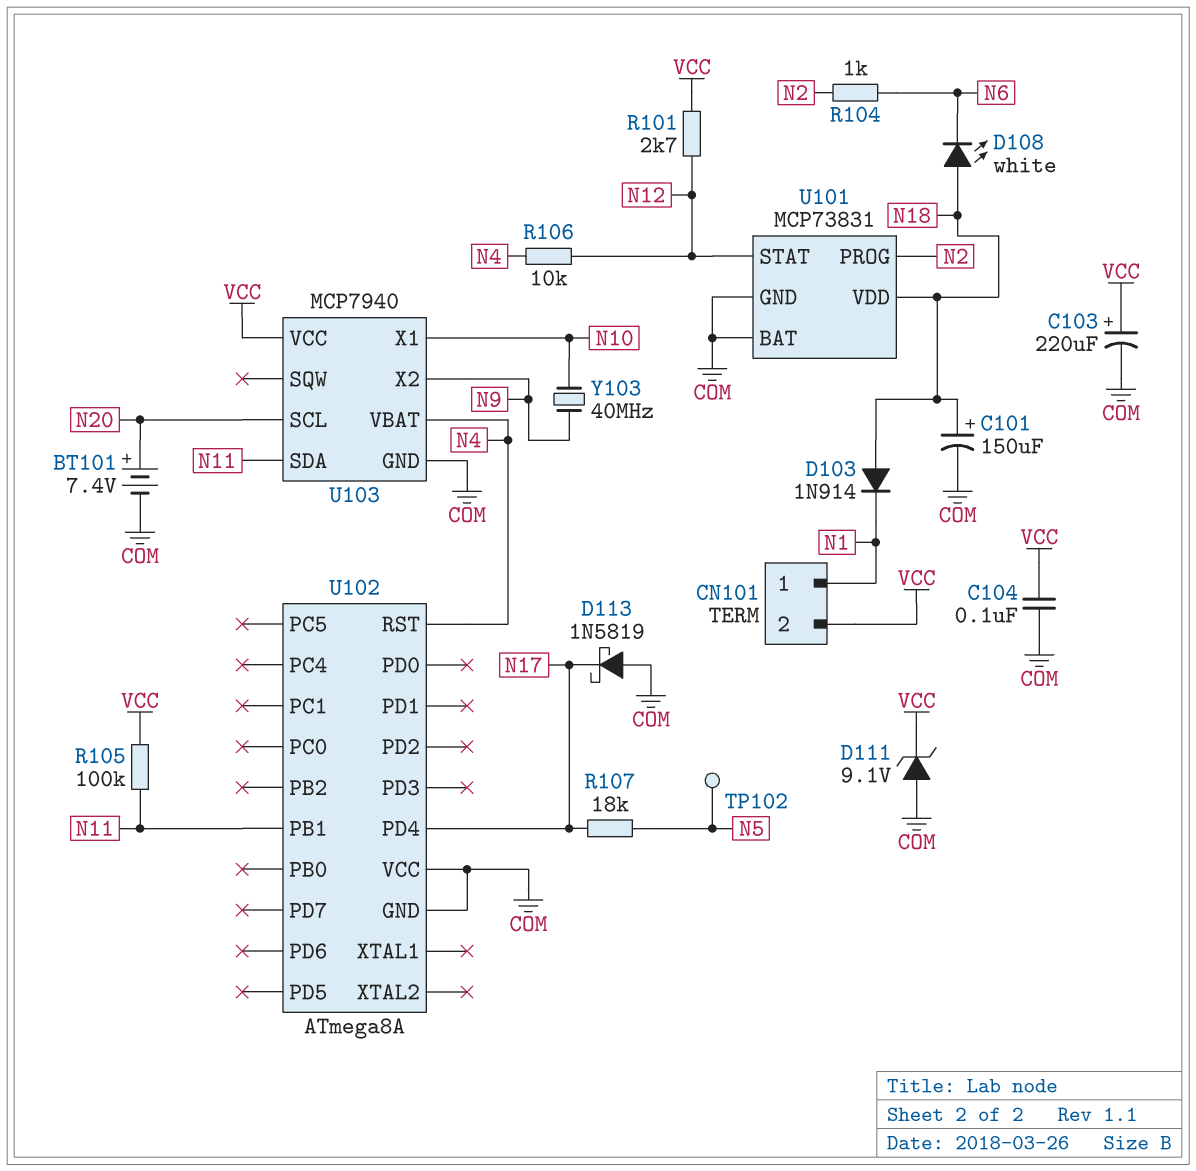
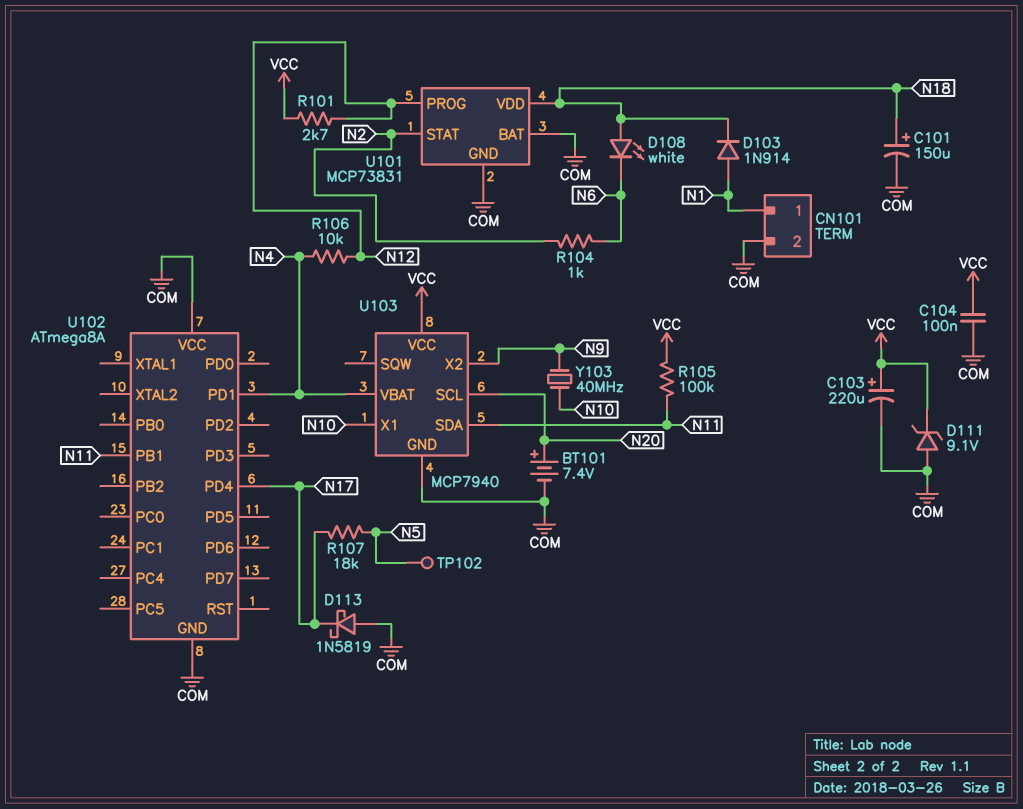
CN101 pin 2: VCC -> COM
D103: diode 1N914 (A N18, K N1) -> diode 1N914 (A N1, K N18)
U101 pin PROG: N2 -> N12
U101 pin STAT: N12 -> N2
U102 pin PD1: none -> N4
U102 pin RST: N4 -> none

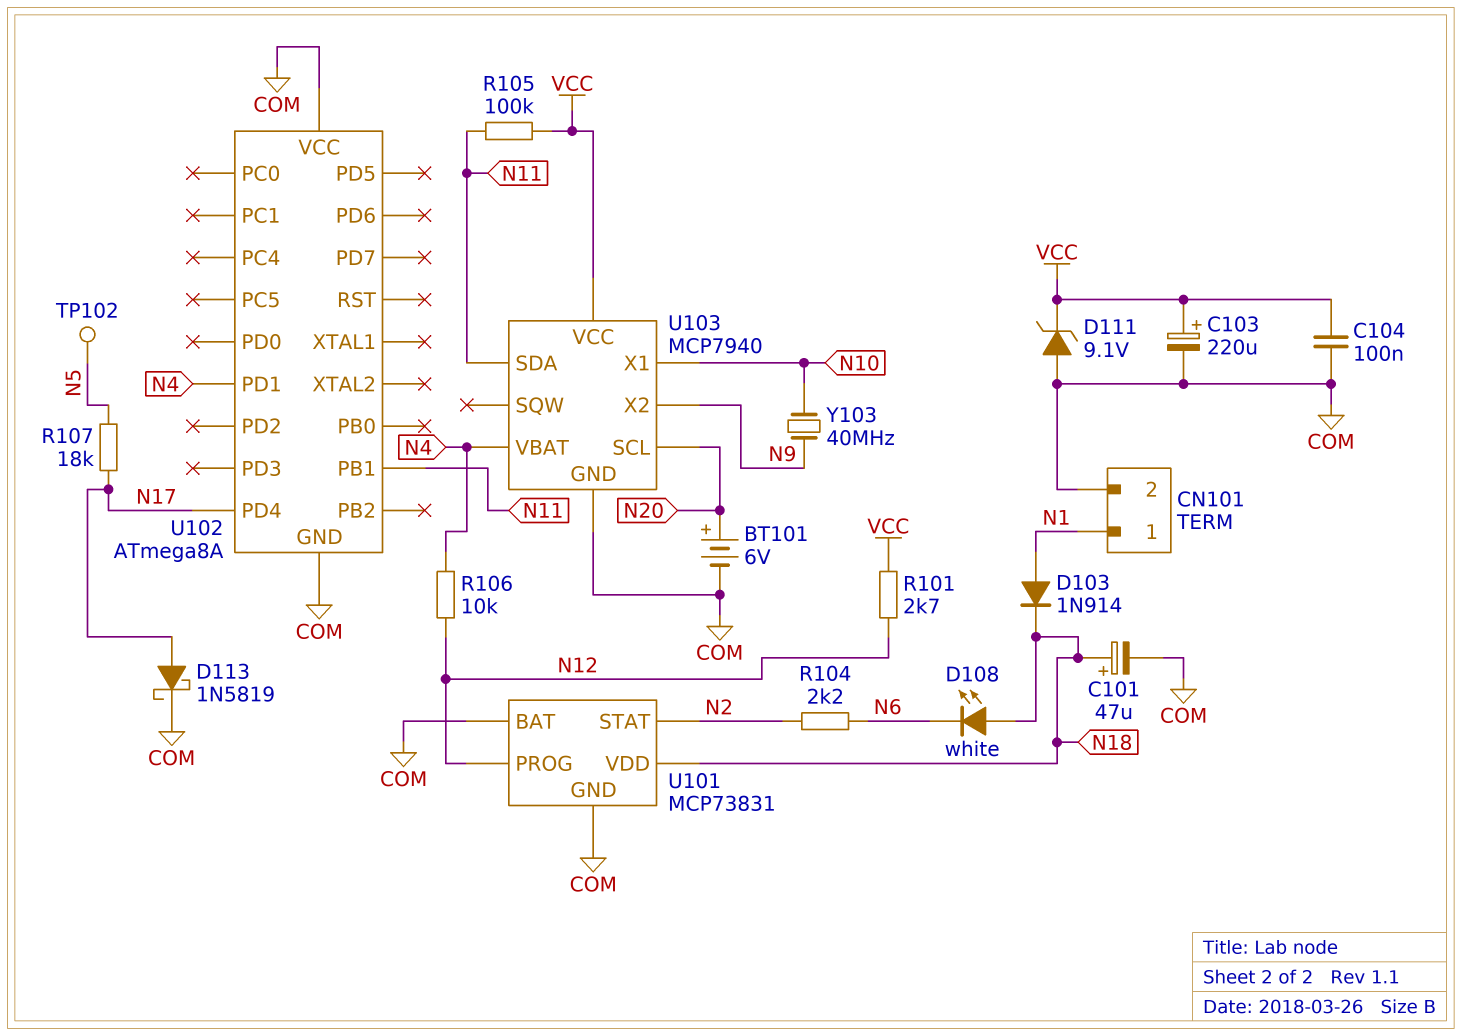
BT101: 7.4V (plus N20, minus COM) -> 6V (plus N20, minus COM)
C101: 150uF (plus N18, minus COM) -> 47uF (plus N18, minus COM)
D113: schottky 1N5819 (A COM, K N17) -> schottky 1N5819 (A N17, K COM)
R104: 1k (N2, N6) -> 2.2k (N2, N6)

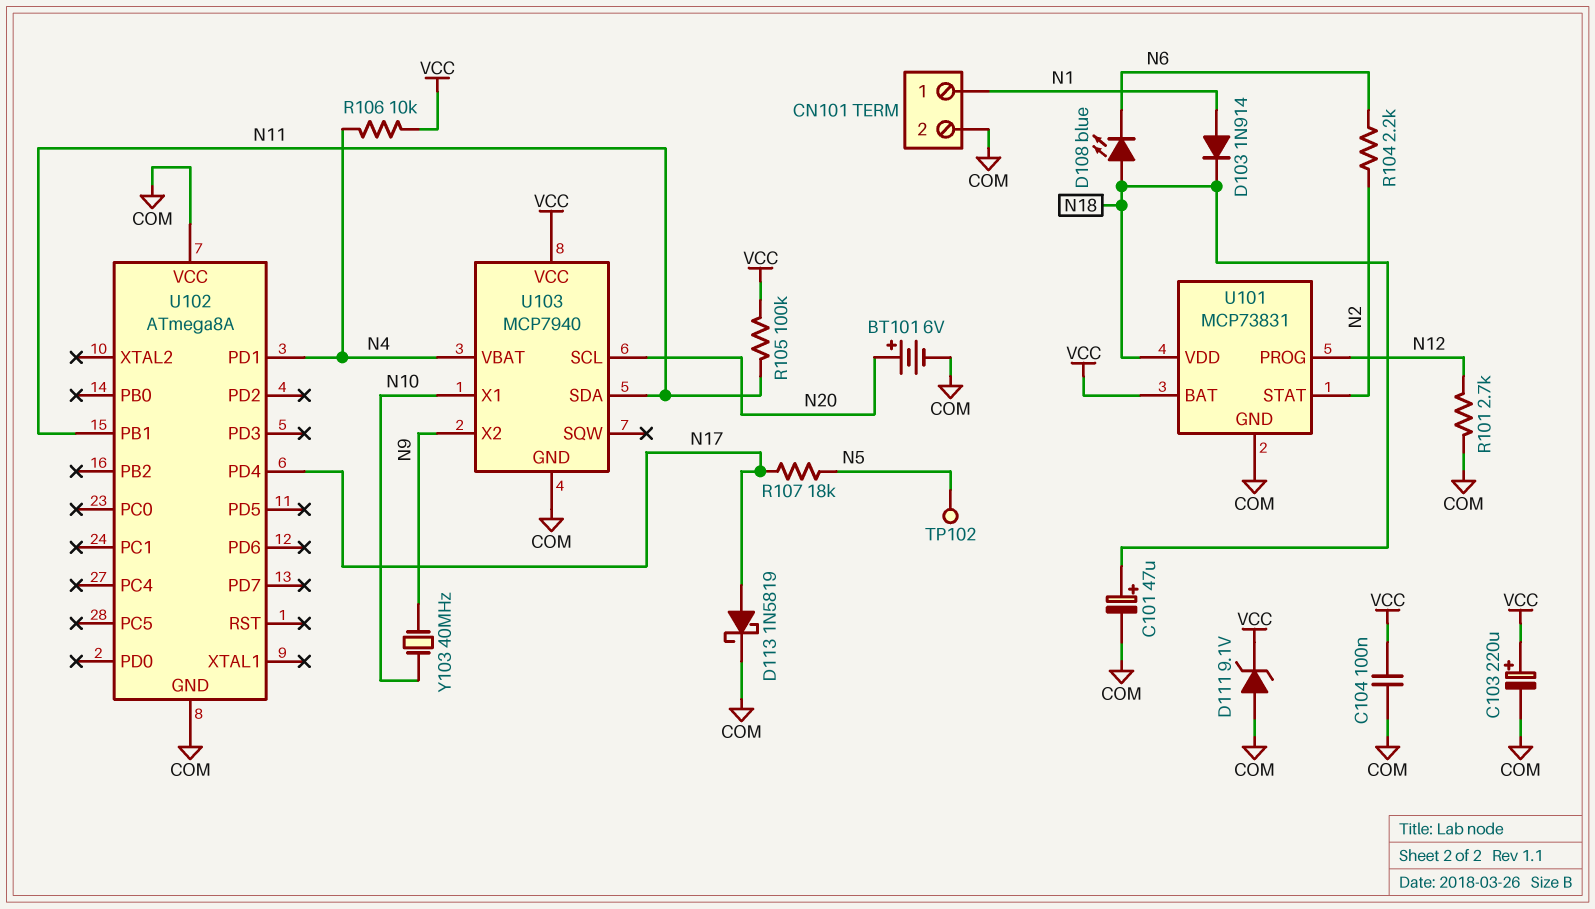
D108: LED white (A N18, K N6) -> LED blue (A N18, K N6)
R101: 2.7k (N12, VCC) -> 2.7k (COM, N12)
R106: 10k (N4, N12) -> 10k (N4, VCC)
U101 pin BAT: COM -> VCC

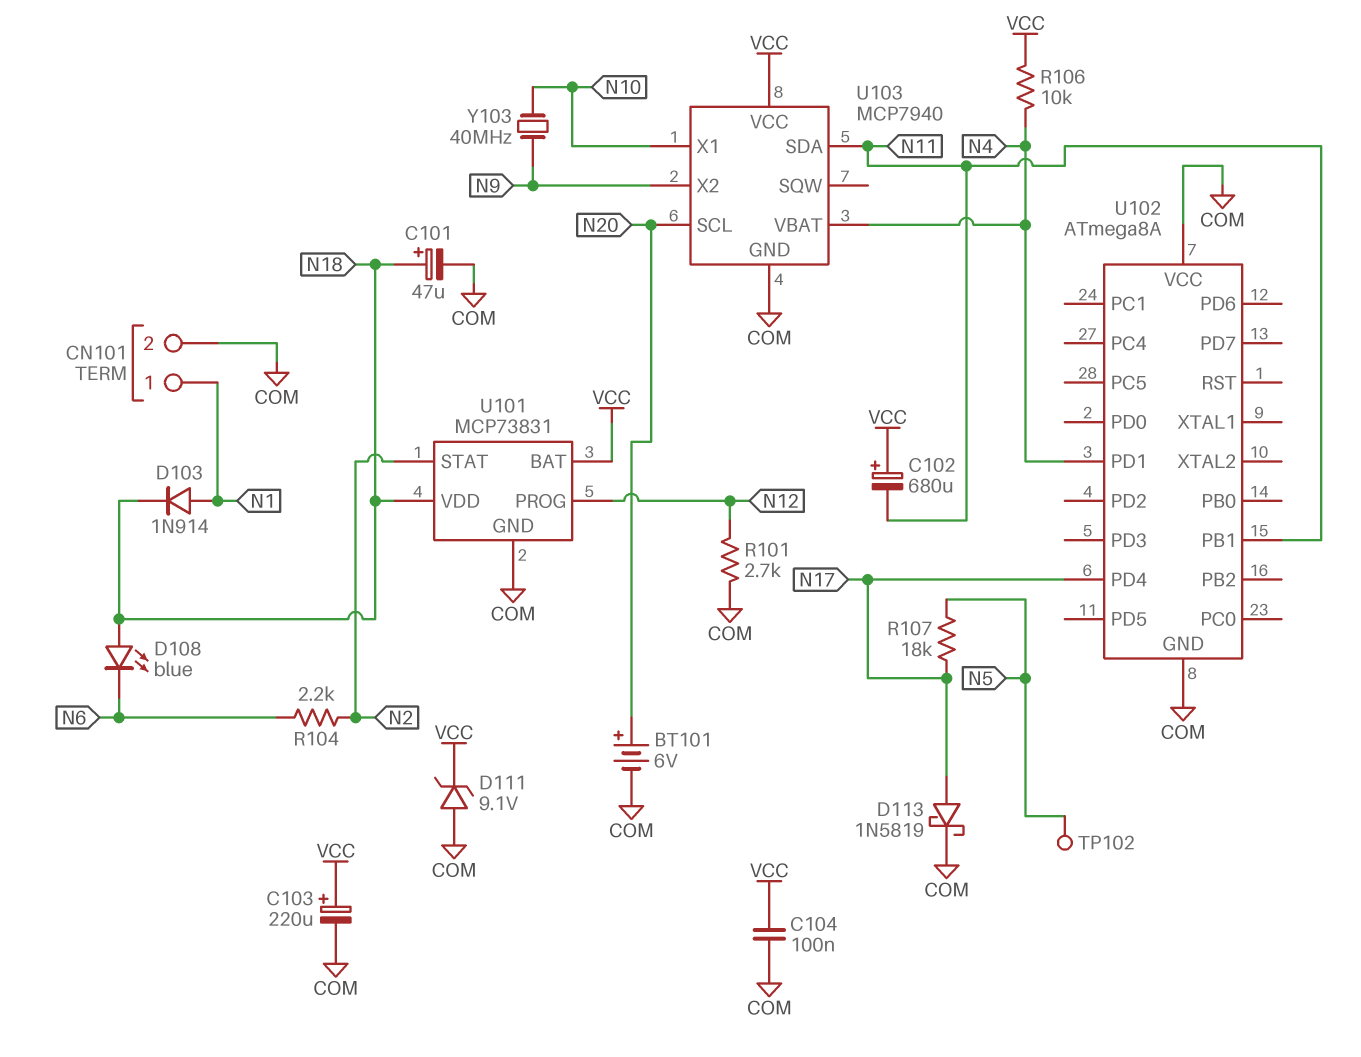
C102: none -> 680uF (plus VCC, minus N11)
R105: 100k (N11, VCC) -> none

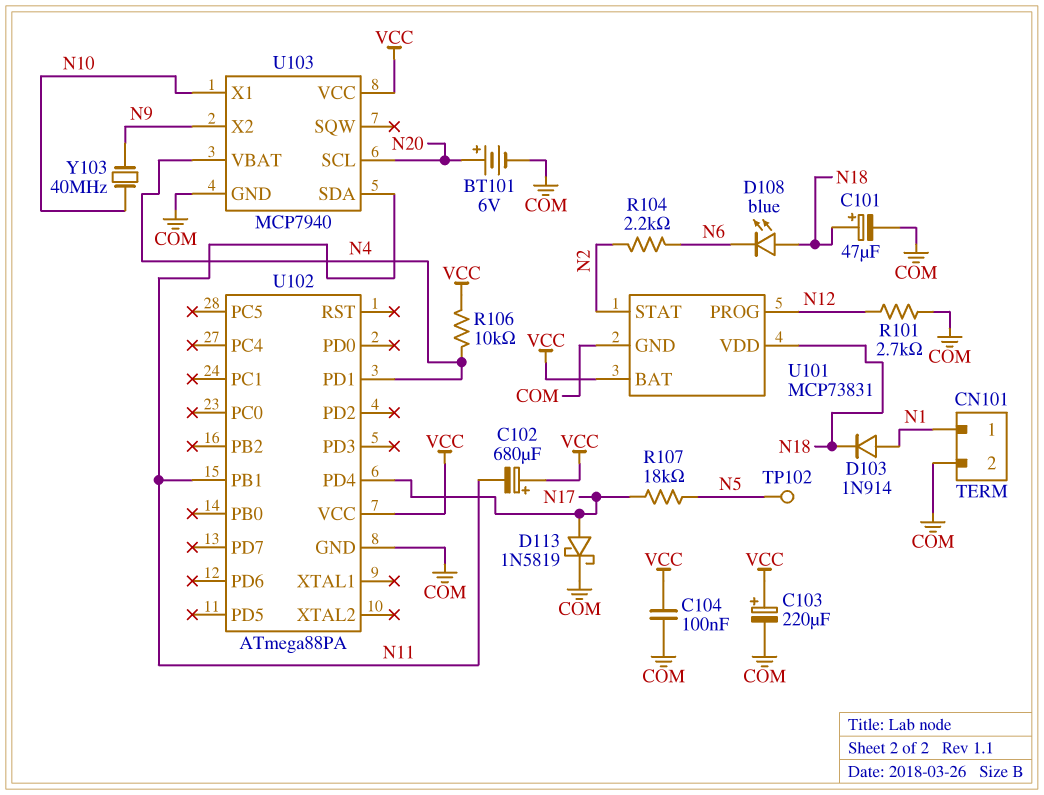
D111: zener 9.1V (A COM, K VCC) -> none
U102: ATmega8A -> ATmega88PA
U102 pin VCC: COM -> VCC

